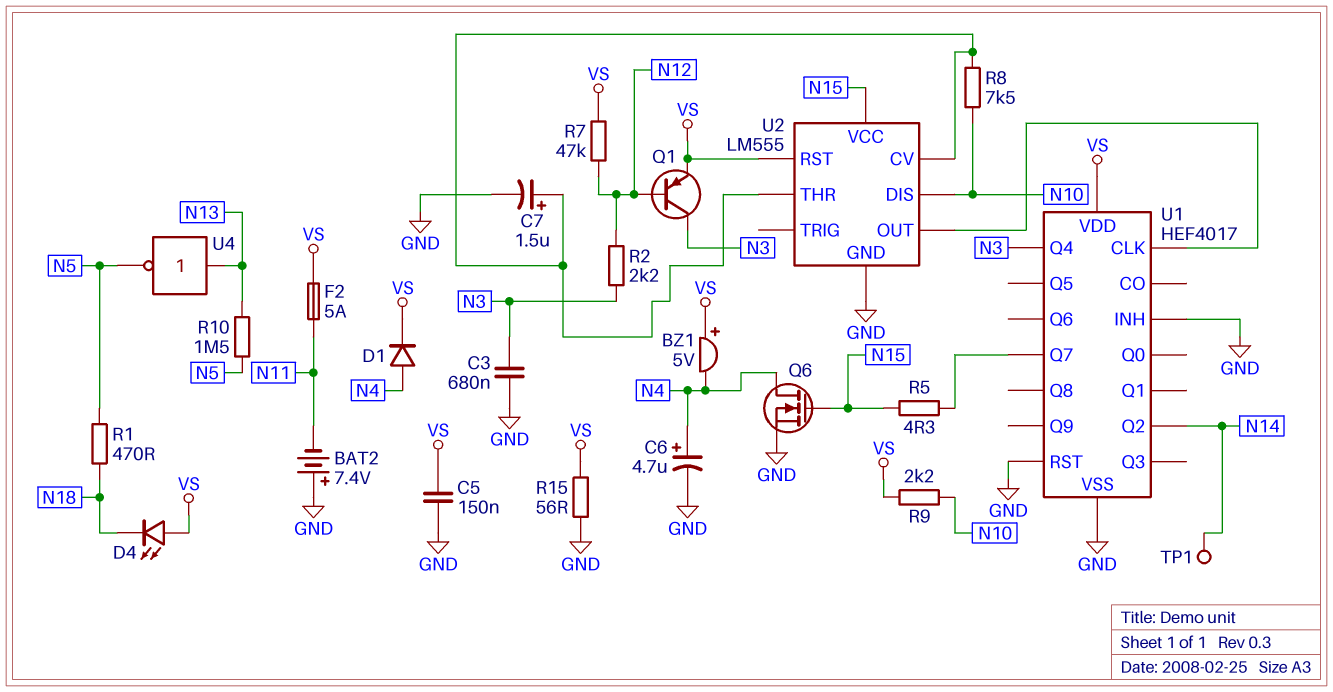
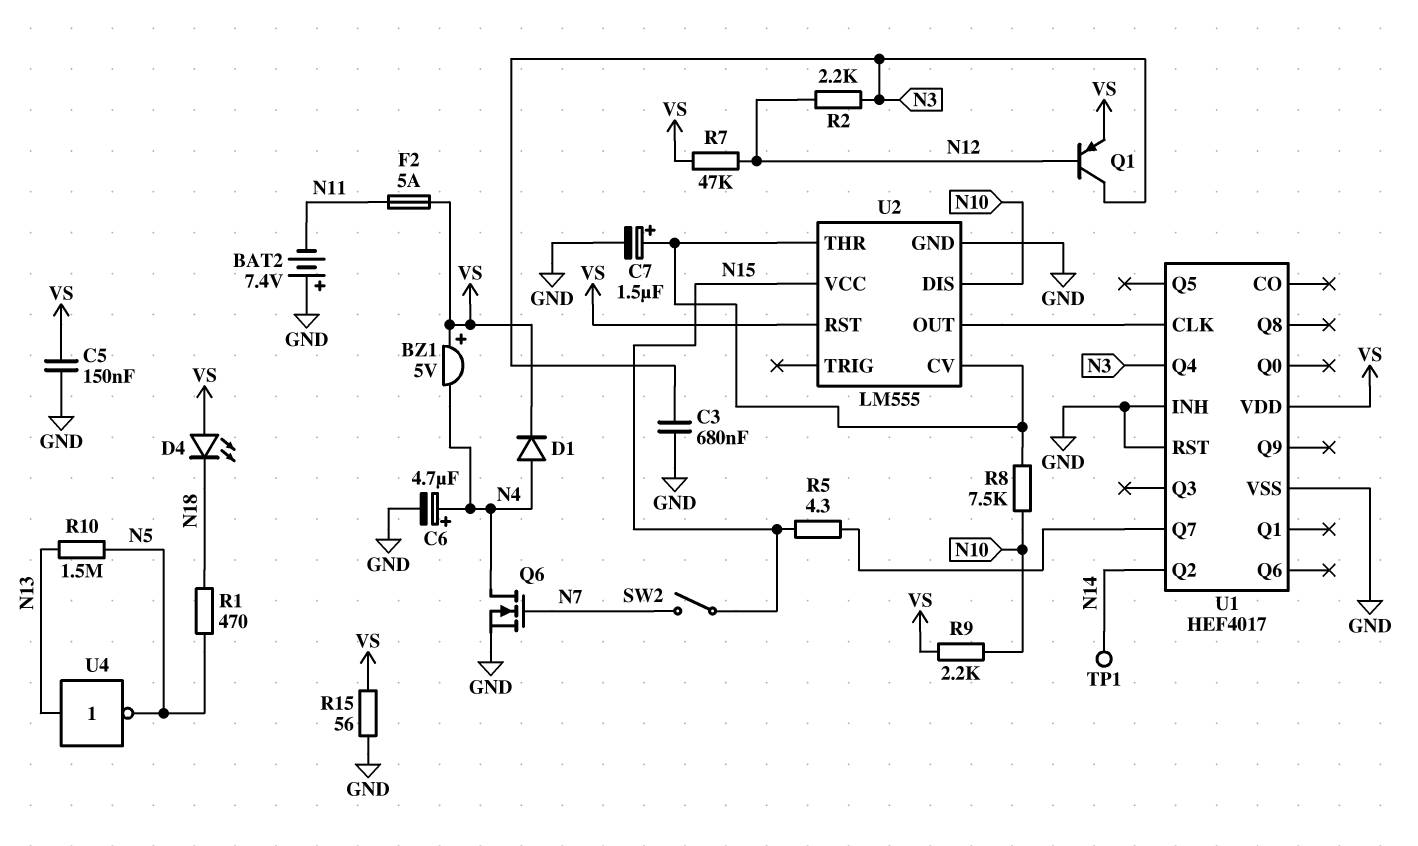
Q6: NMOS (G N15, D N4, S GND) -> NMOS (G N7, D N4, S GND)
SW2: none -> switch (N7, N15)

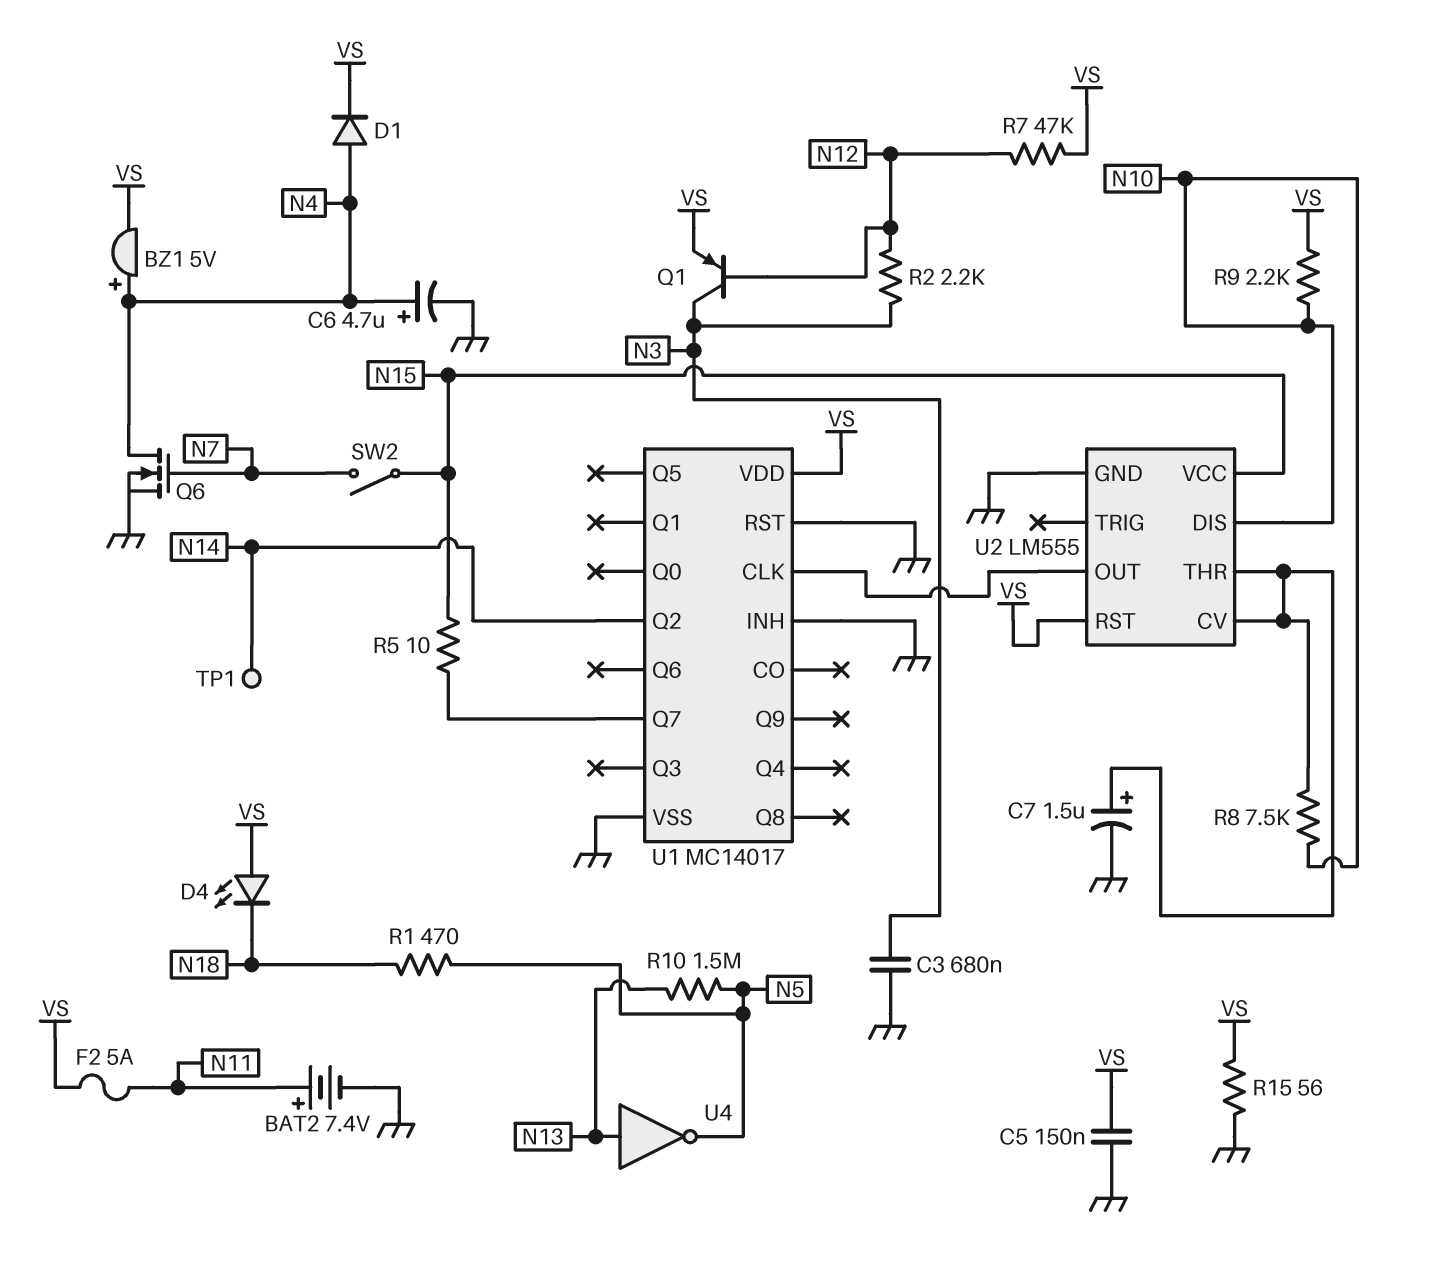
BAT2: 7.4V (plus GND, minus N11) -> 7.4V (plus N11, minus GND)
BZ1: buzzer 5V (plus VS, minus N4) -> buzzer 5V (plus N4, minus VS)
R5: 4.3 (N15, U1/Q7) -> 10 (N15, U1/Q7)
U1: HEF4017 -> MC14017
U1 pin Q4: N3 -> none

